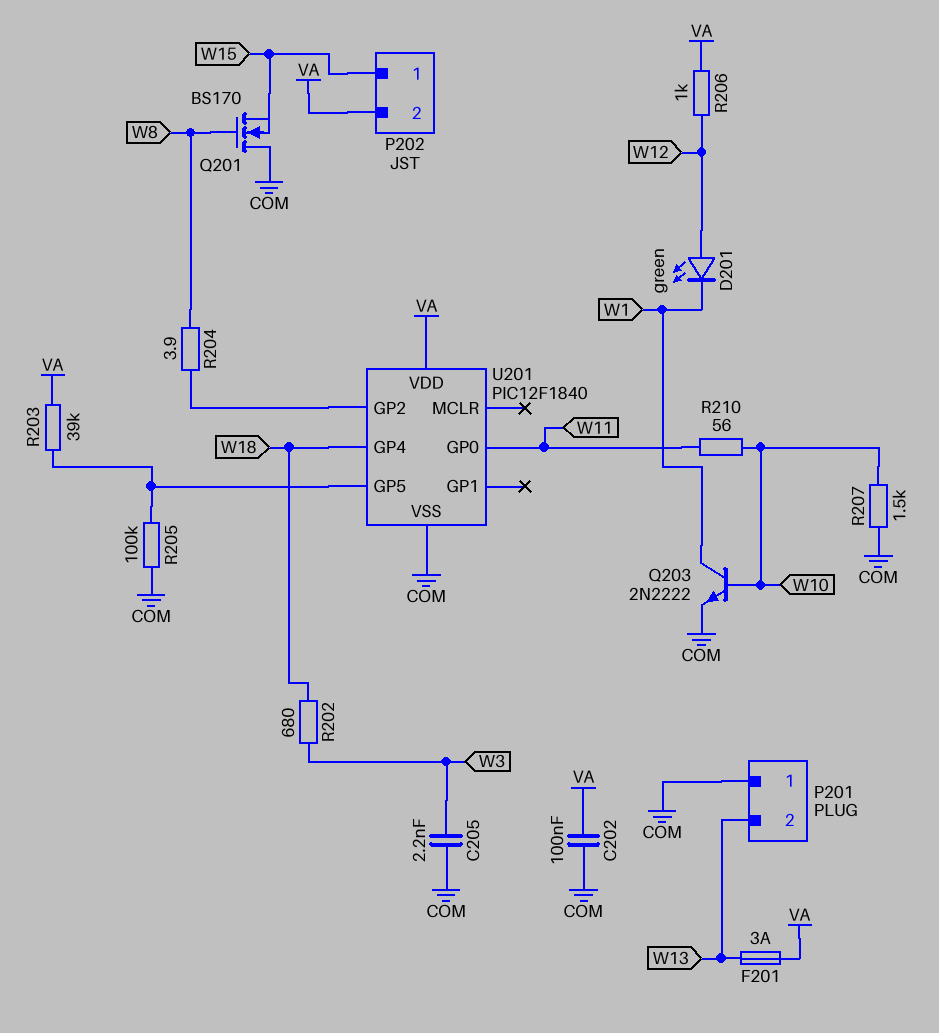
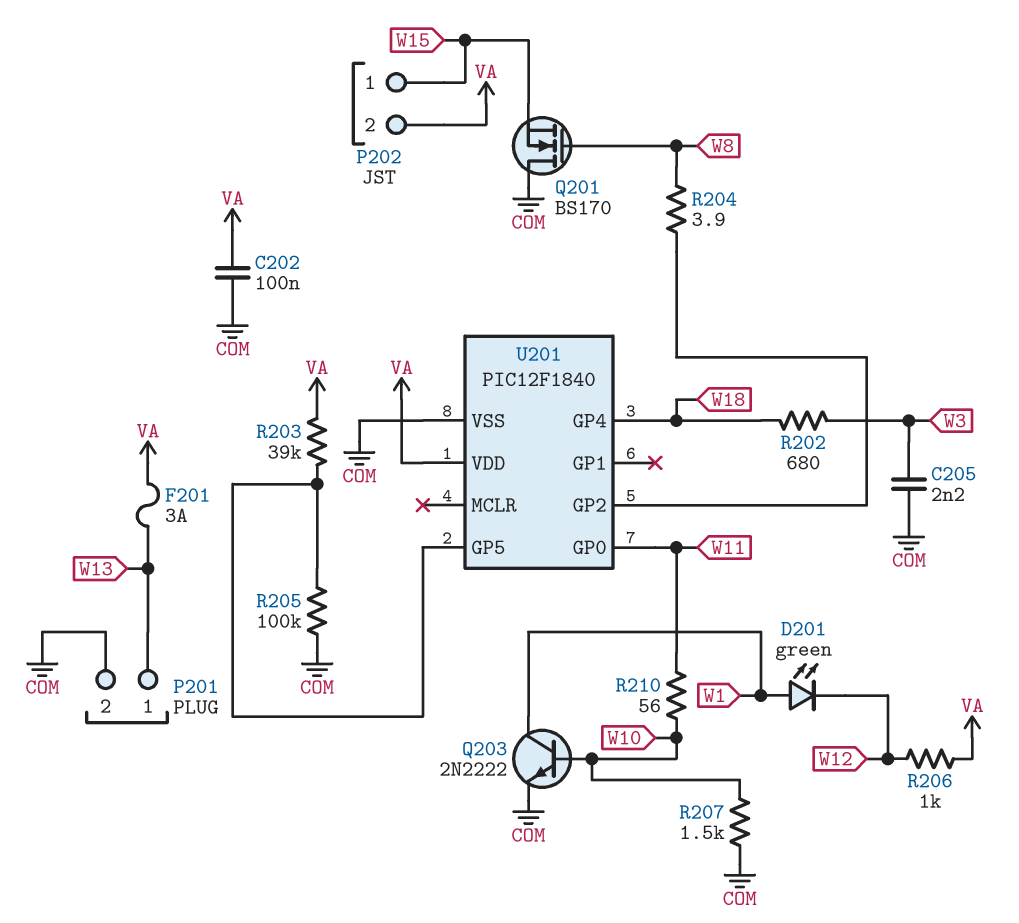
D201: LED green (A W12, K W1) -> LED green (A W1, K W12)
P201 pin 1: COM -> W13
P201 pin 2: W13 -> COM

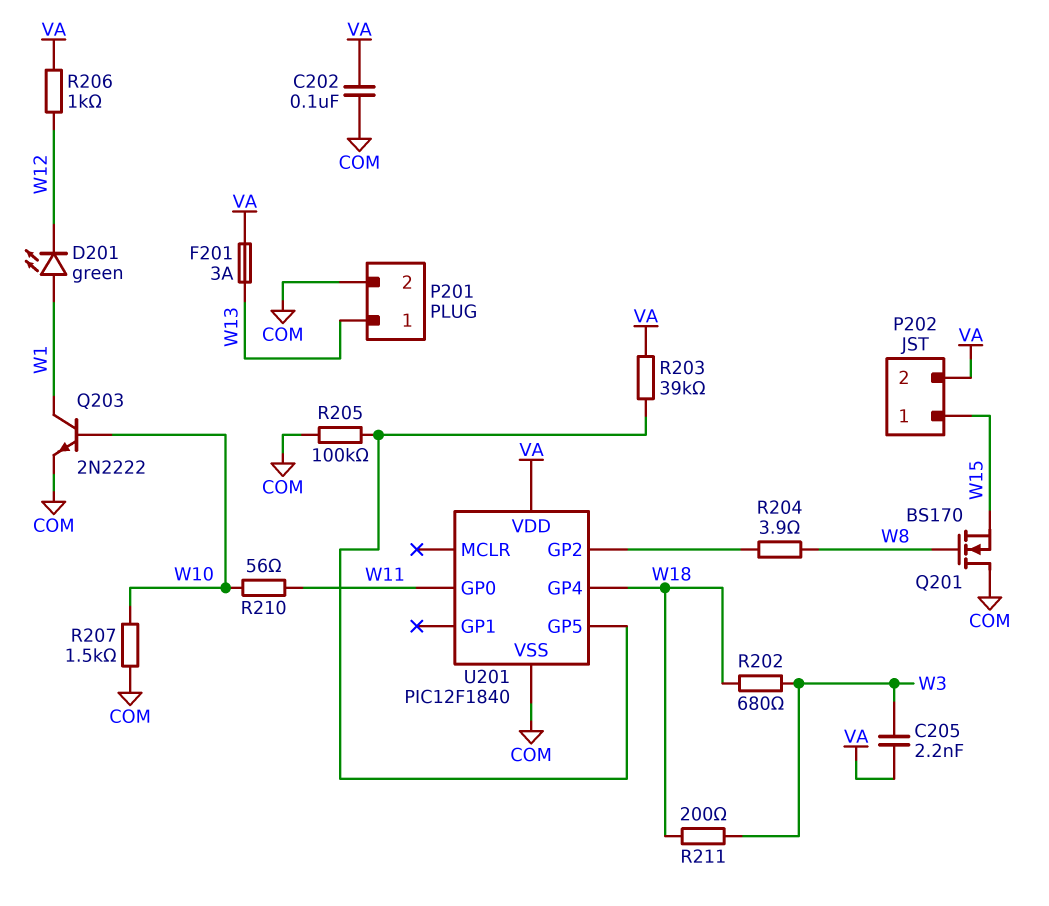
C205: 2.2nF (COM, W3) -> 2.2nF (VA, W3)
R211: none -> 200 (W3, W18)

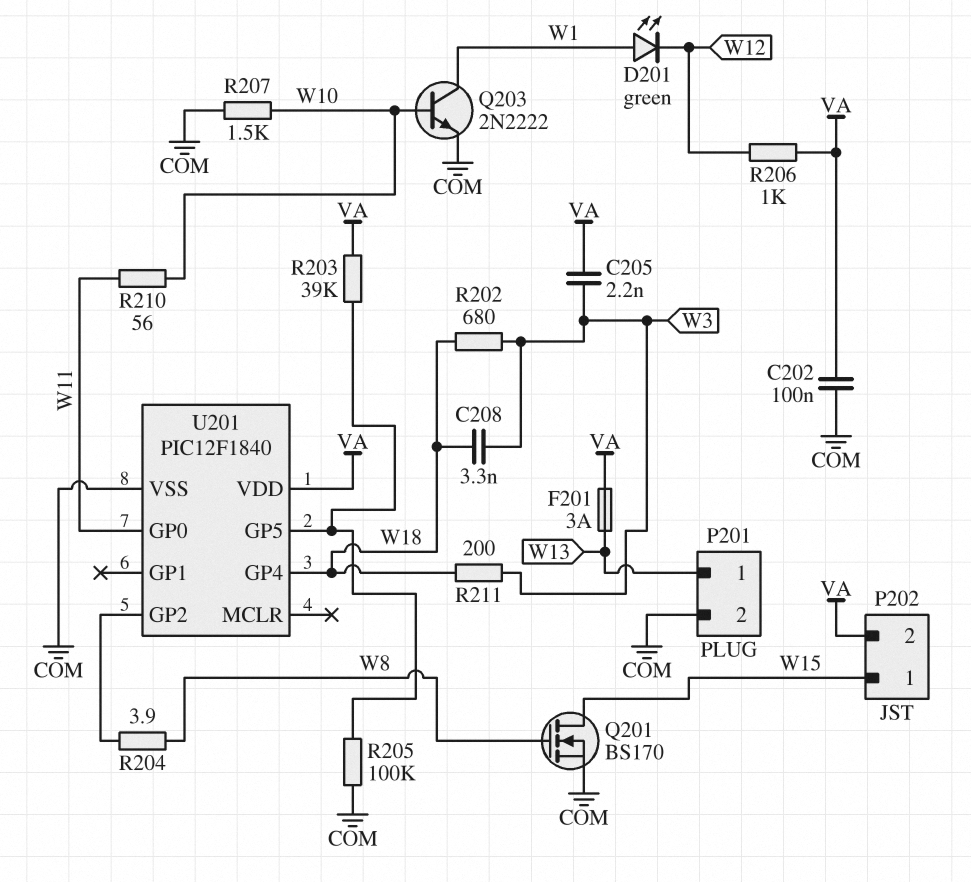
C208: none -> 3.3nF (W3, W18)
Q201: NMOS BS170 (G W8, D COM, S W15) -> NMOS BS170 (G W8, D W15, S COM)

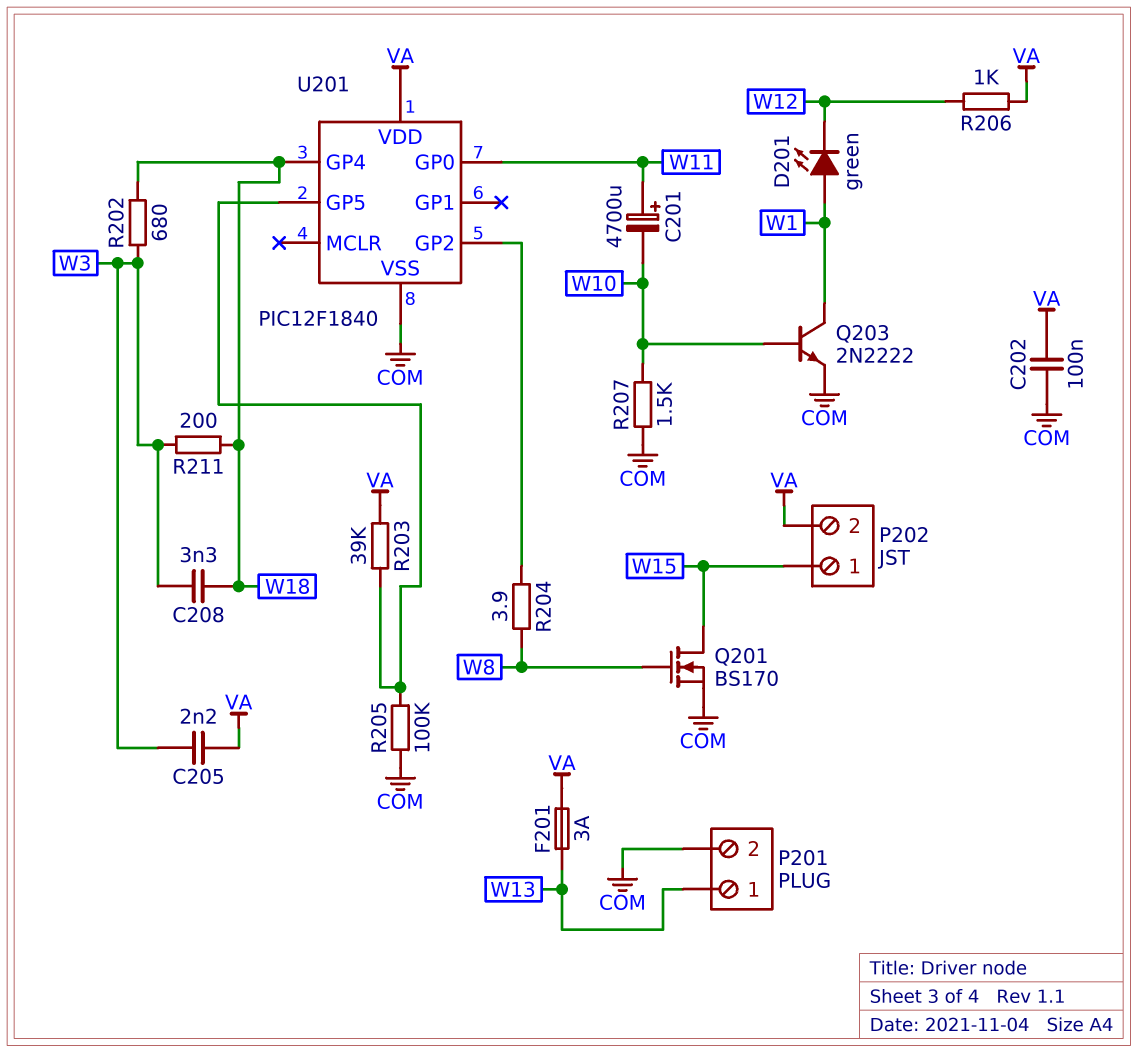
C201: none -> 4700uF (plus W11, minus W10)
R210: 56 (W10, W11) -> none

